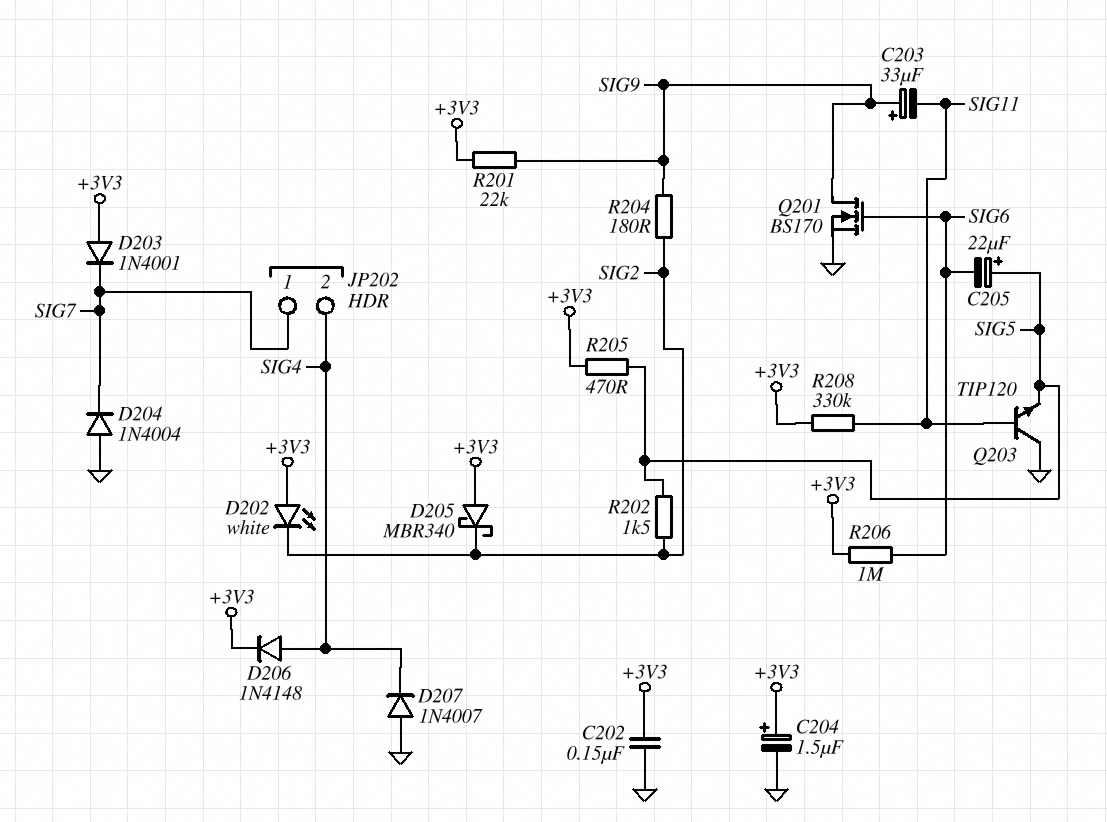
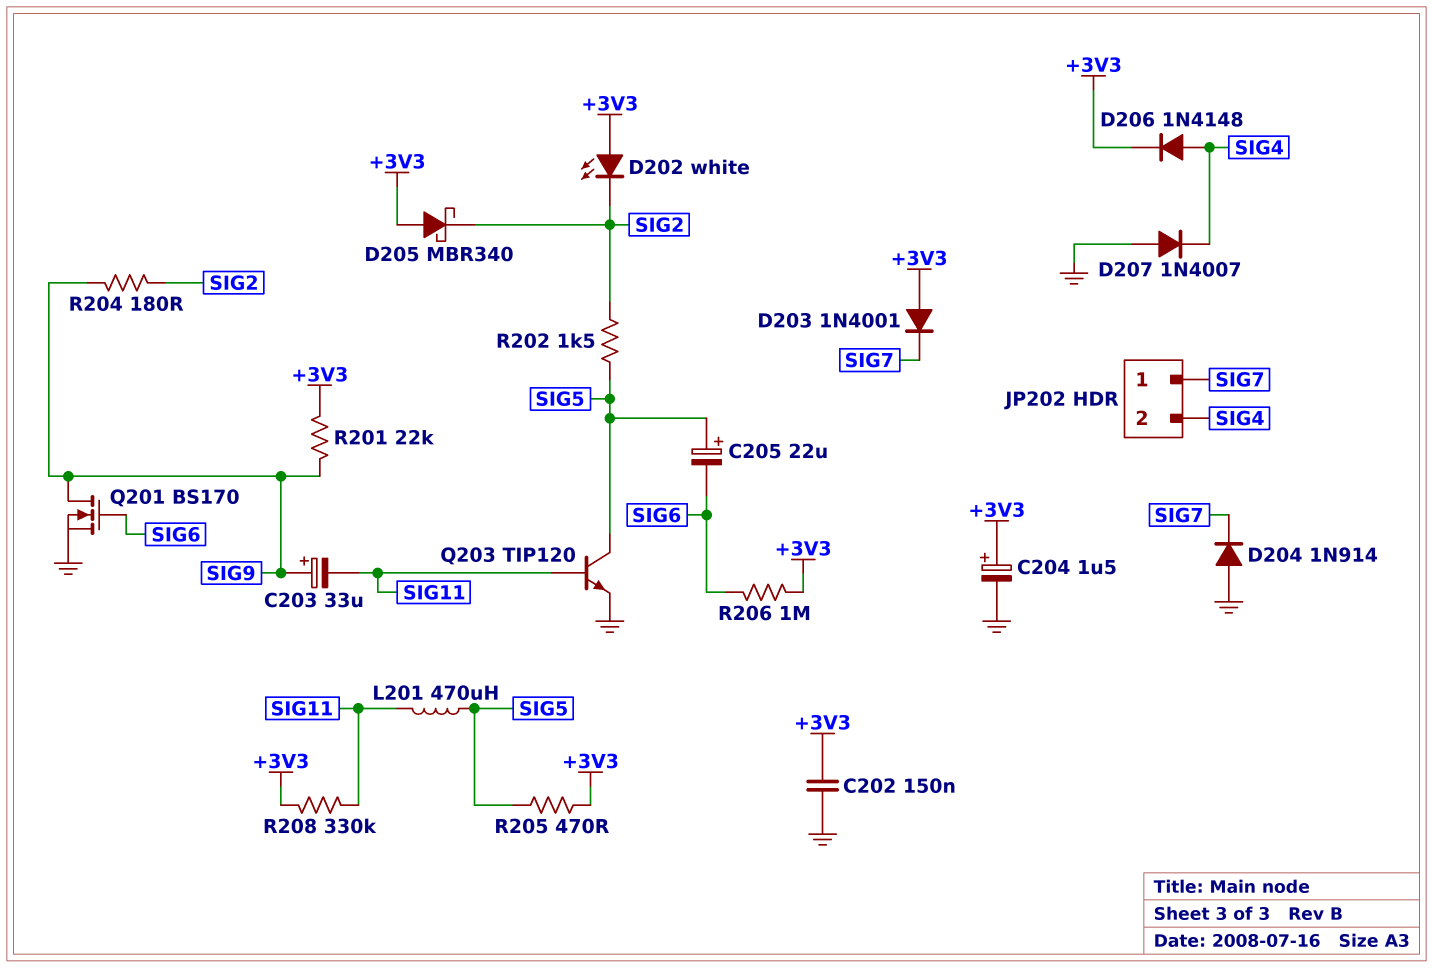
D204: diode 1N4004 (A GND, K SIG7) -> diode 1N914 (A GND, K SIG7)
L201: none -> 470uH (SIG5, SIG11)
Q203: NPN TIP120 (B SIG11, C GND, E SIG5) -> NPN TIP120 (B SIG11, C SIG5, E GND)

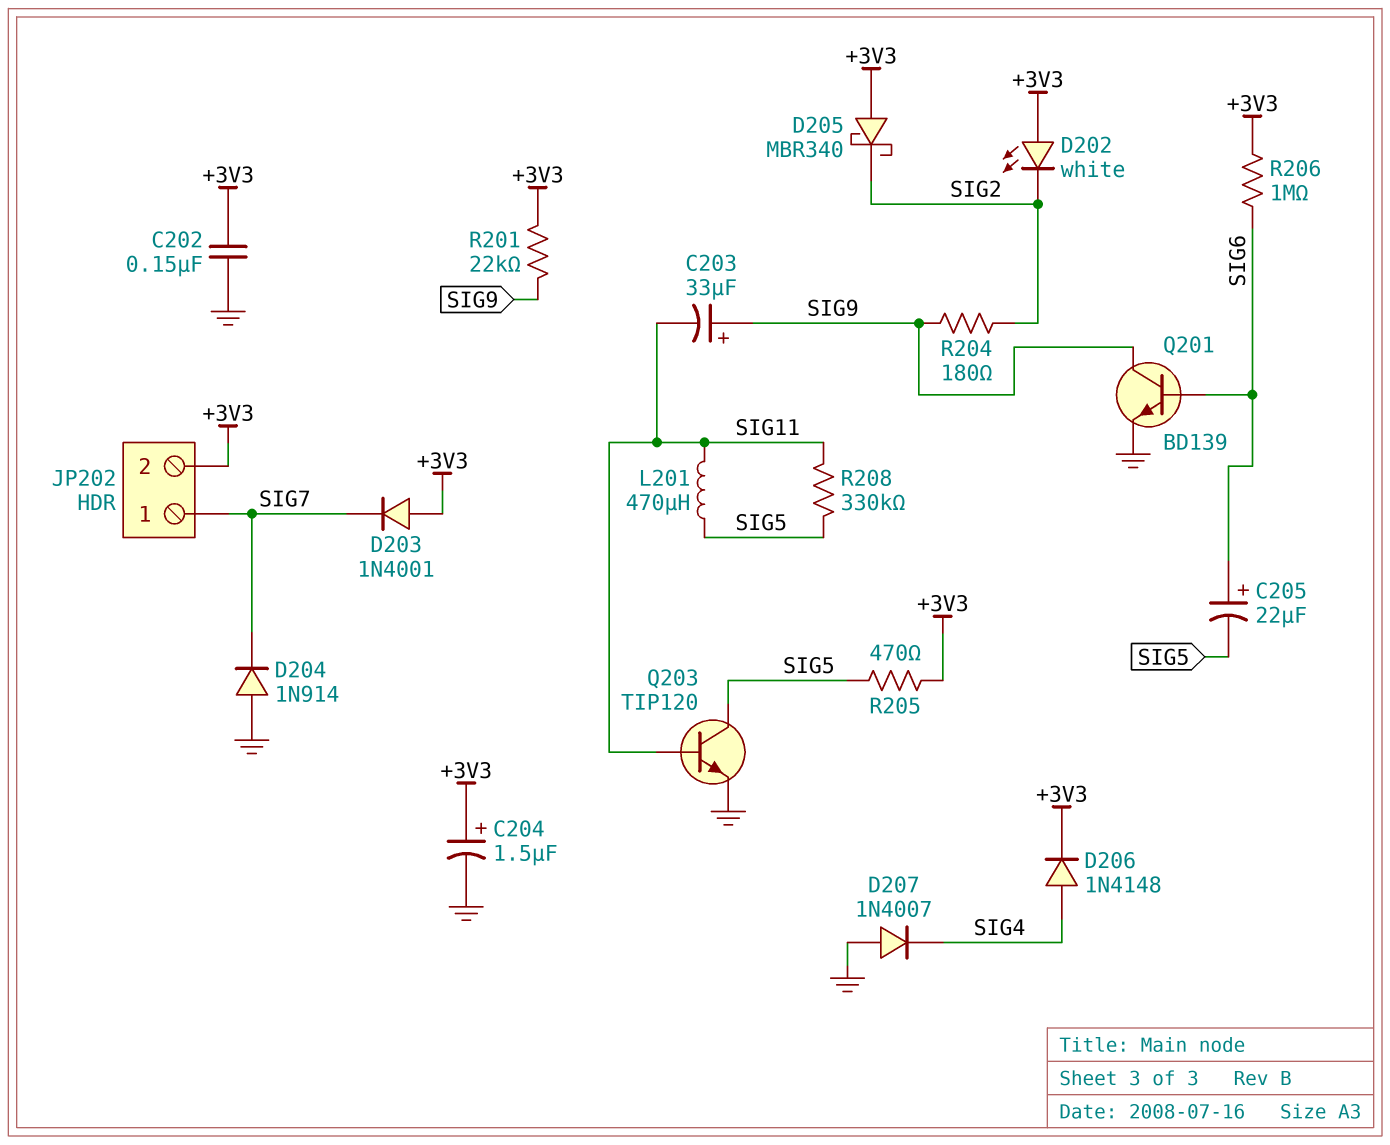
C205: 22uF (plus SIG5, minus SIG6) -> 22uF (plus SIG6, minus SIG5)
JP202 pin 2: SIG4 -> +3V3
Q201: NMOS BS170 (G SIG6, D SIG9, S GND) -> NPN BD139 (B SIG6, C SIG9, E GND)
R202: 1.5k (SIG2, SIG5) -> none
R208: 330k (+3V3, SIG11) -> 330k (SIG5, SIG11)

